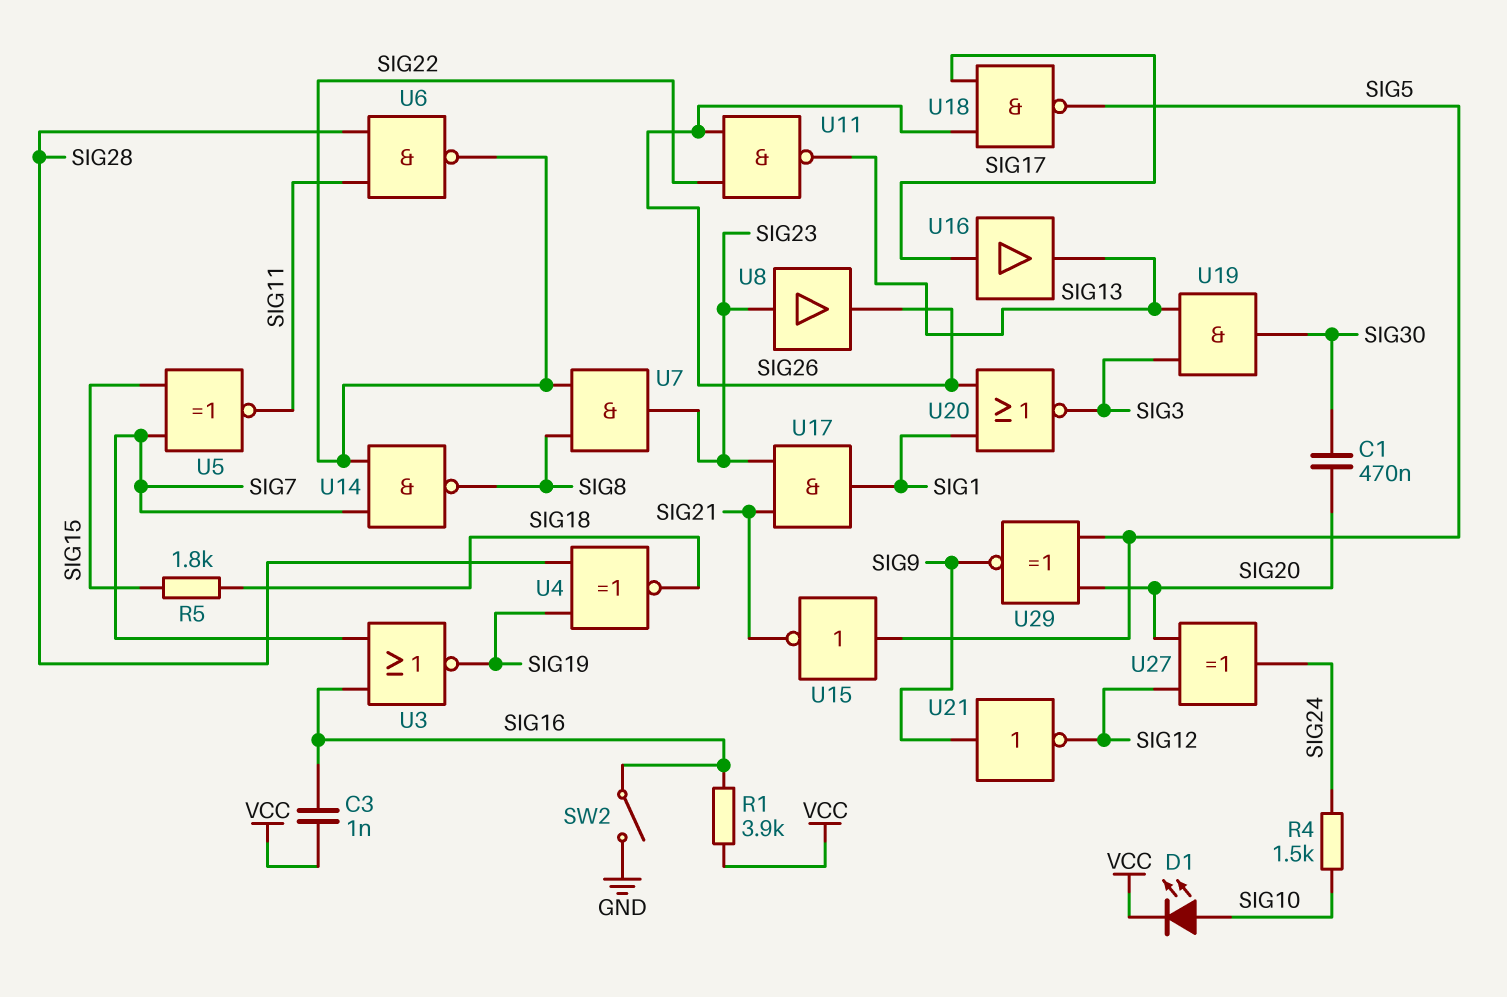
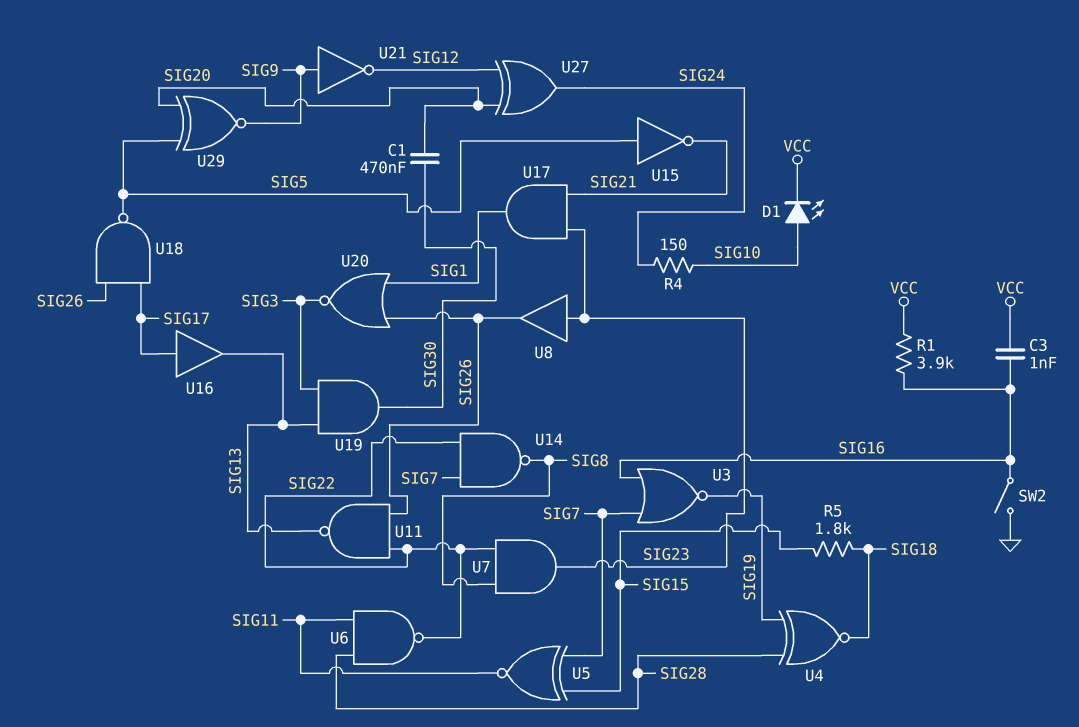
R4: 1.5k (SIG10, SIG24) -> 150 (SIG10, SIG24)

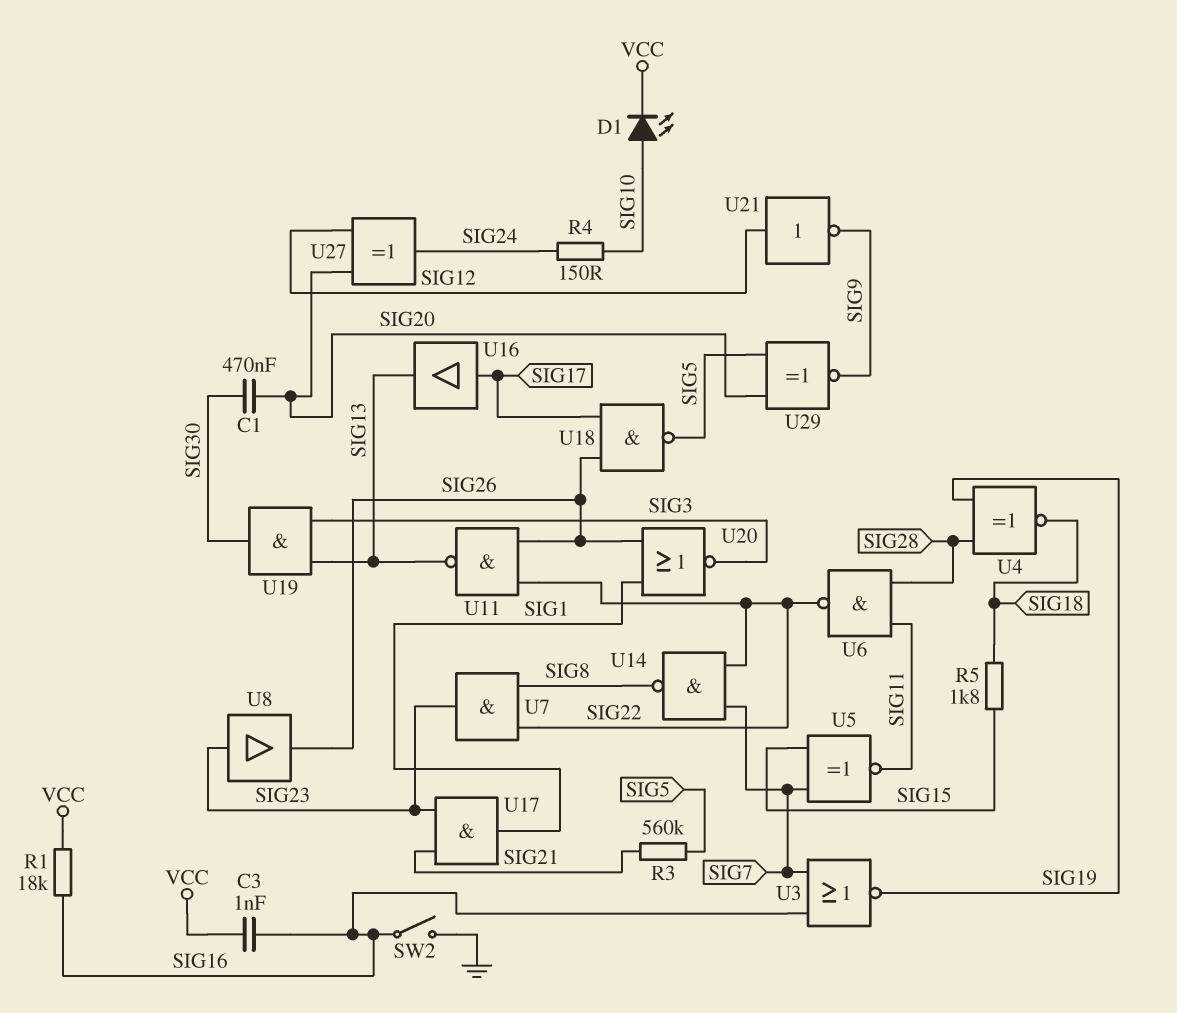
R1: 3.9k (SIG16, VCC) -> 18k (SIG16, VCC)
R3: none -> 560k (SIG5, SIG21)
U15: NOT (in SIG5, out SIG21) -> none
U21: NOT (in SIG9, out SIG12) -> NOT (in SIG12, out SIG9)

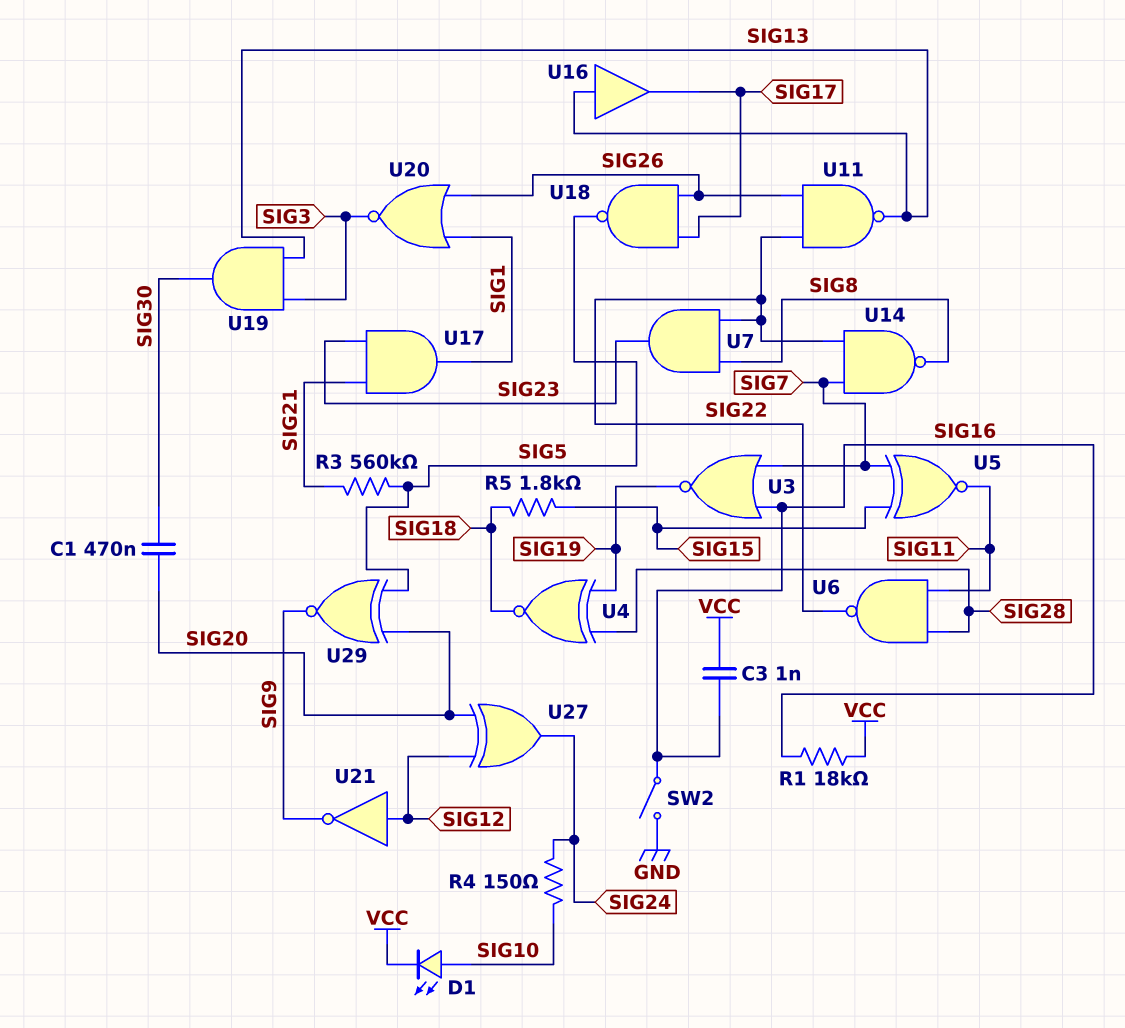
U8: buffer (in SIG23, out SIG26) -> none
U16: buffer (in SIG17, out SIG13) -> buffer (in SIG13, out SIG17)

